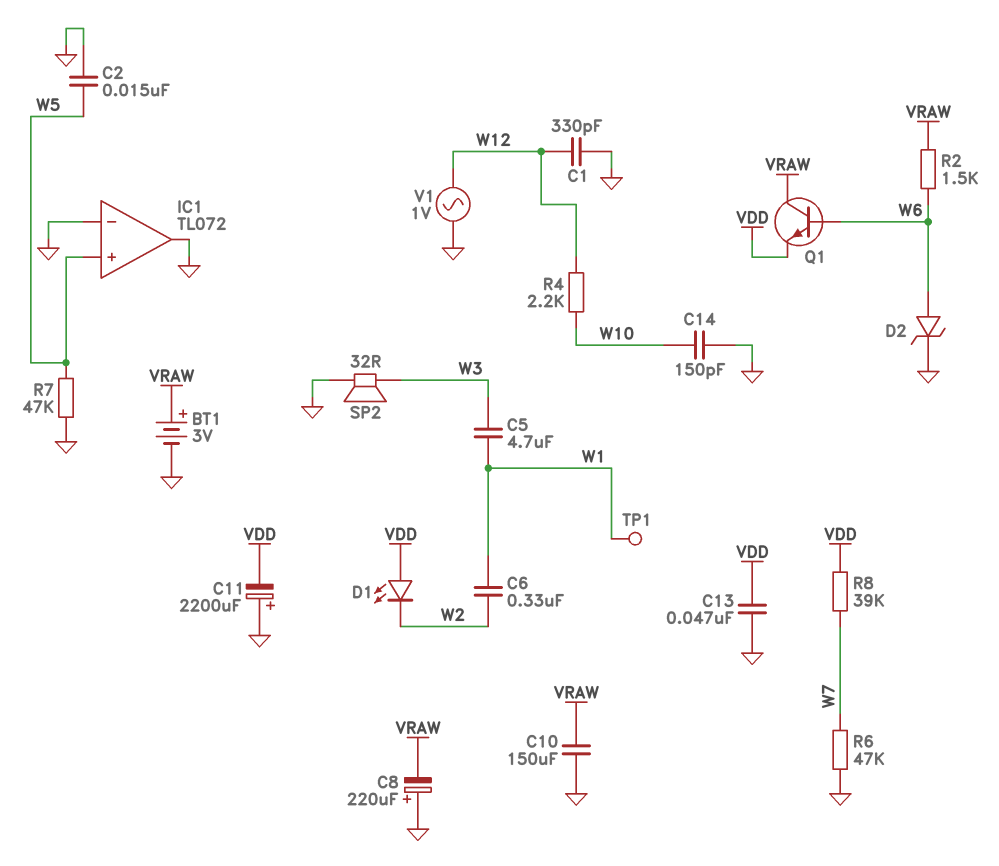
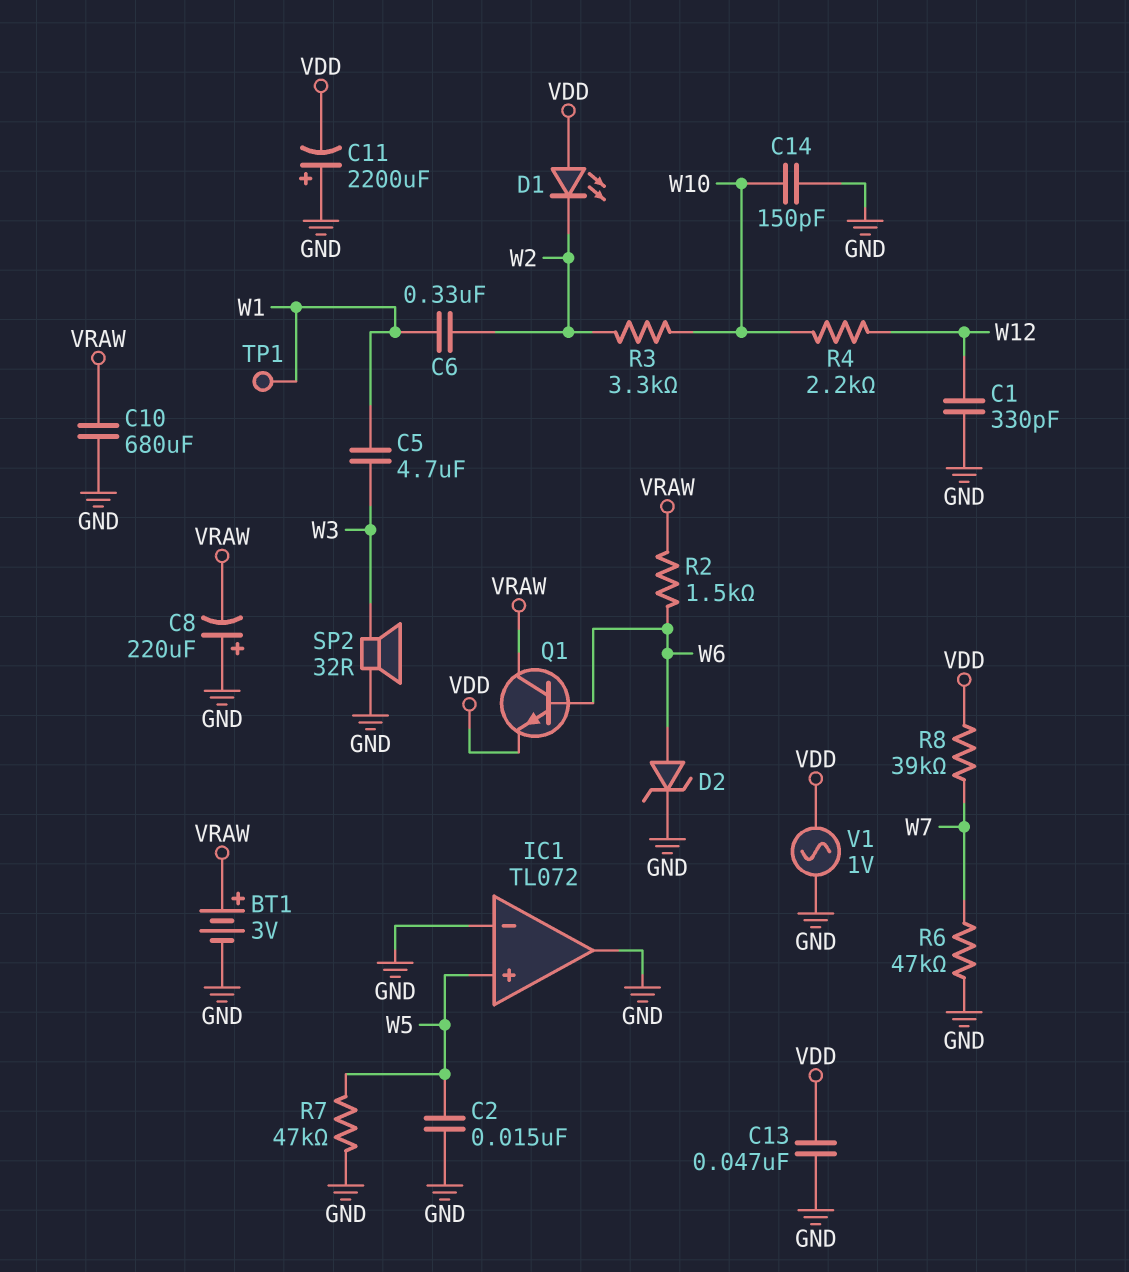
C10: 150uF (GND, VRAW) -> 680uF (GND, VRAW)
R3: none -> 3.3k (W2, W10)
V1: AC 1V (GND, W12) -> AC 1V (GND, VDD)

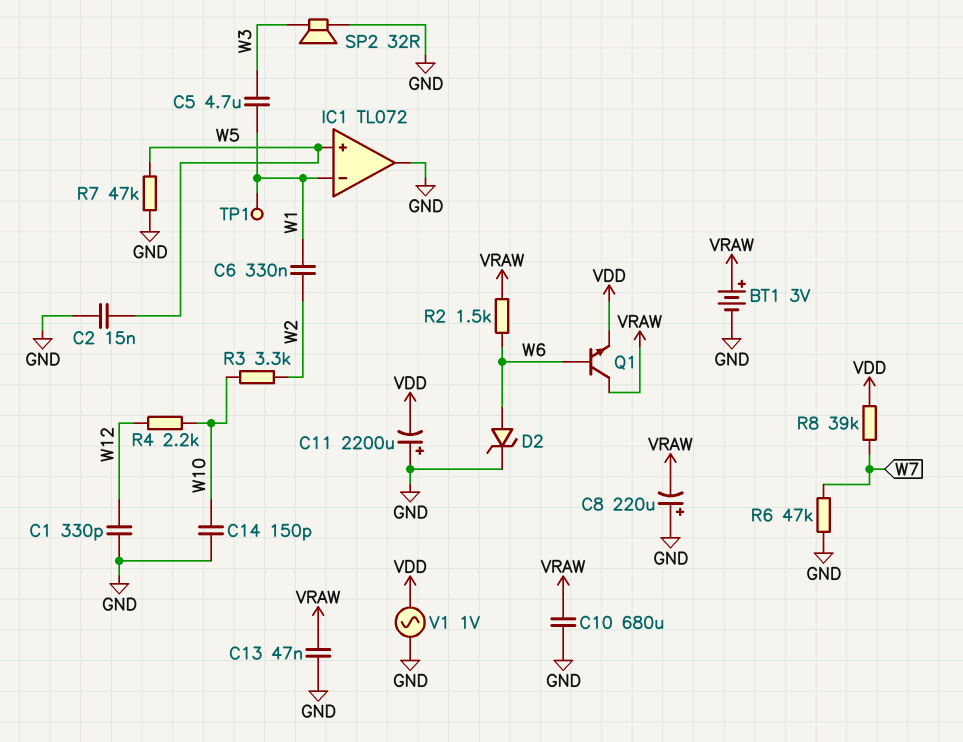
C13: 47nF (GND, VDD) -> 47nF (GND, VRAW)
D1: LED (A VDD, K W2) -> none
IC1 pin in-: GND -> W1

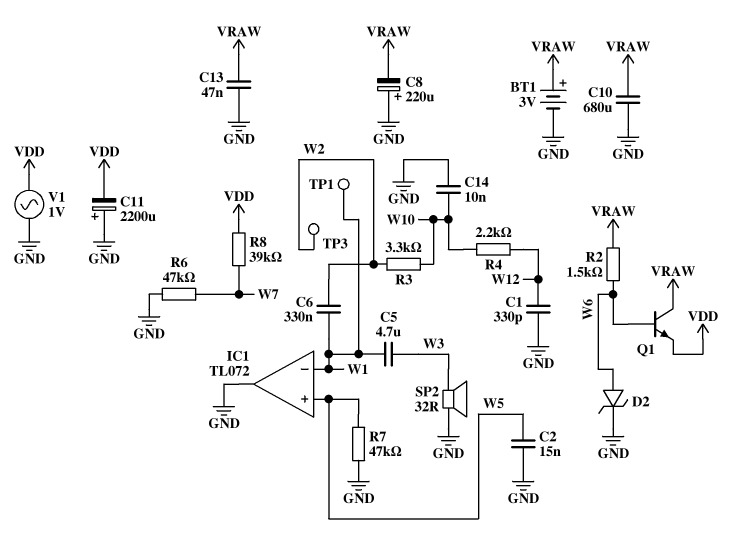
C14: 150pF (GND, W10) -> 10nF (GND, W10)
TP3: none -> test point (W2)

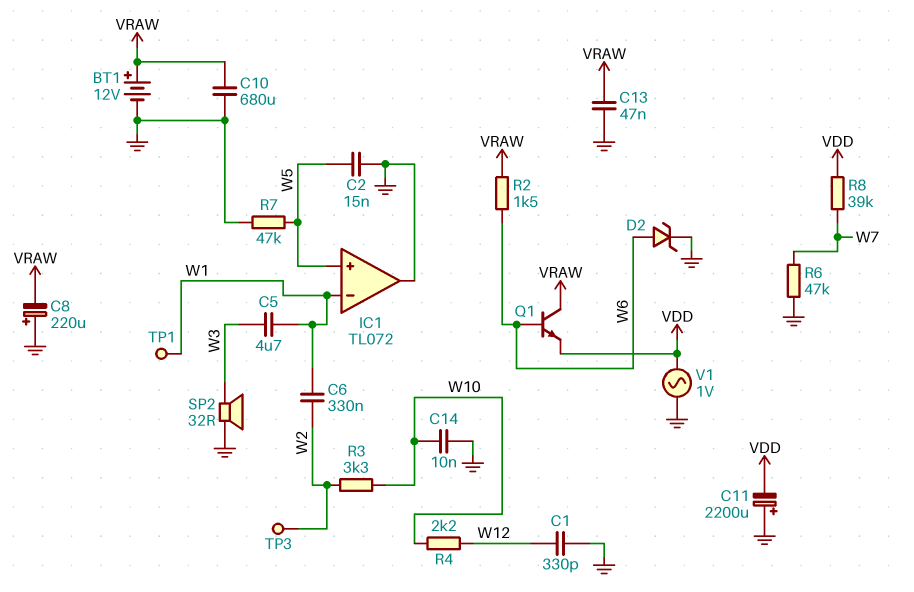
BT1: 3V (plus VRAW, minus GND) -> 12V (plus VRAW, minus GND)

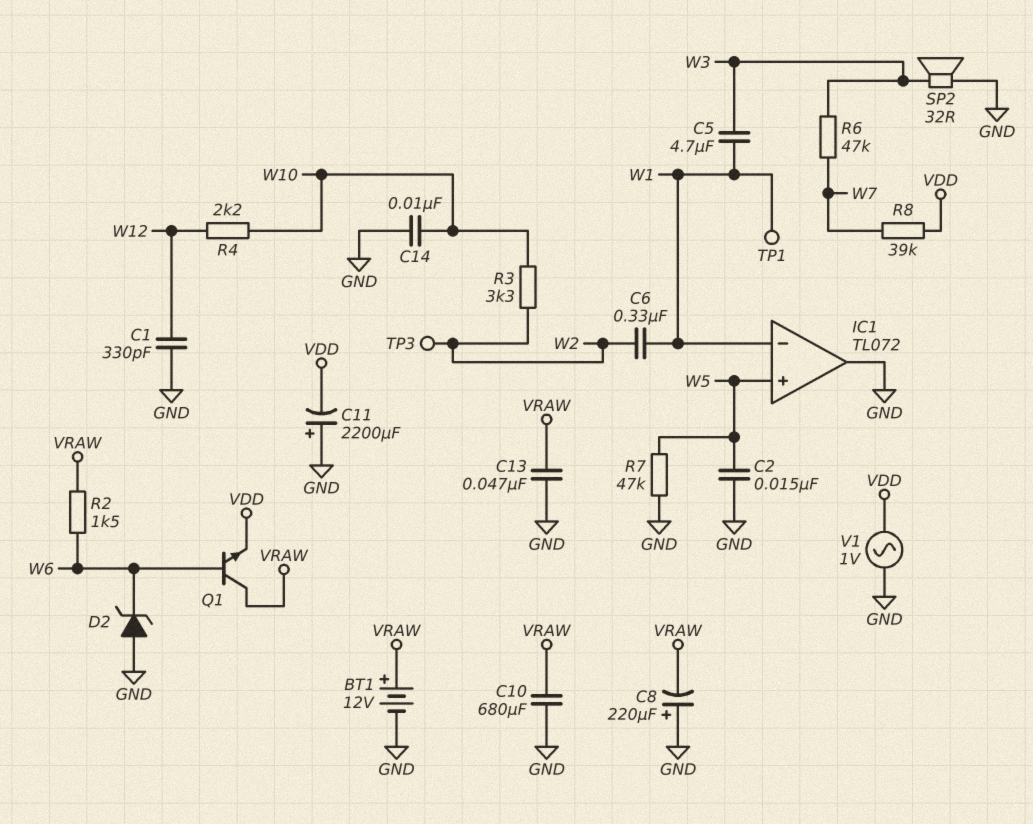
D2: zener (A W6, K GND) -> zener (A GND, K W6)
R6: 47k (GND, W7) -> 47k (W3, W7)

